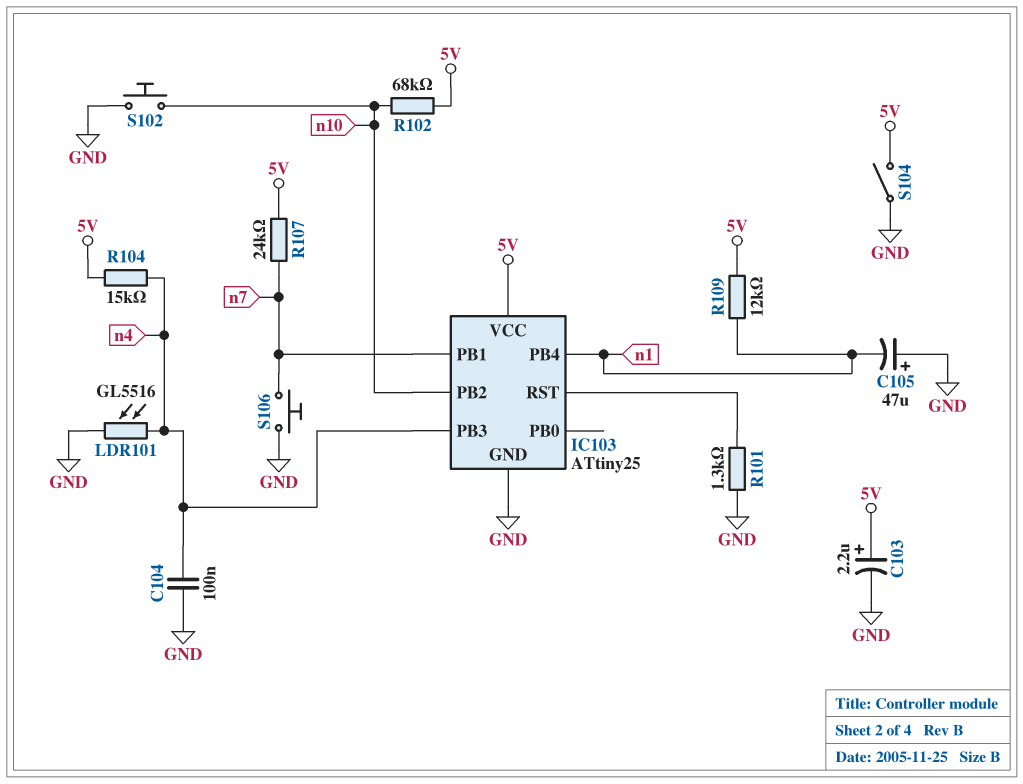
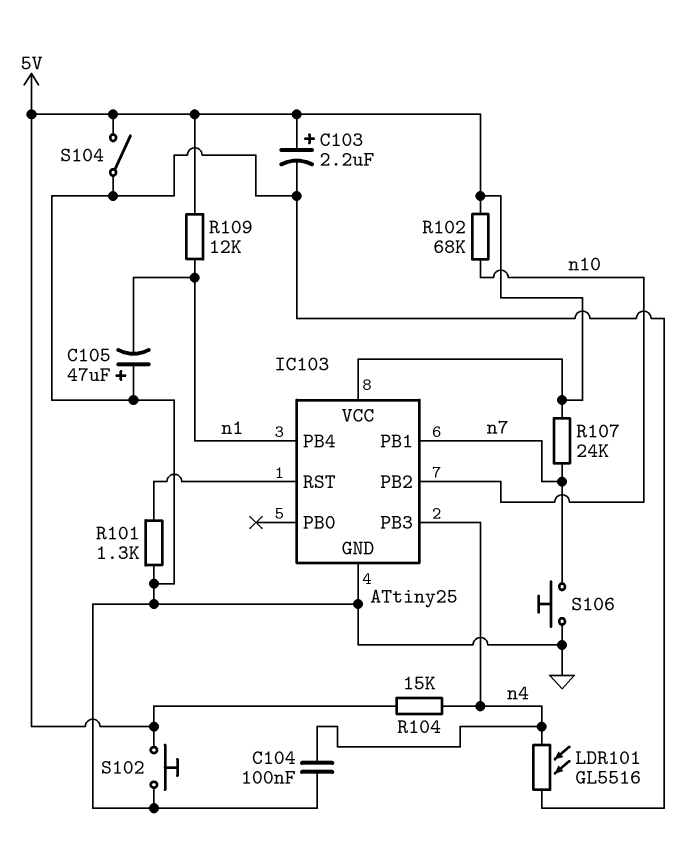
S102: button (GND, n10) -> button (5V, GND)

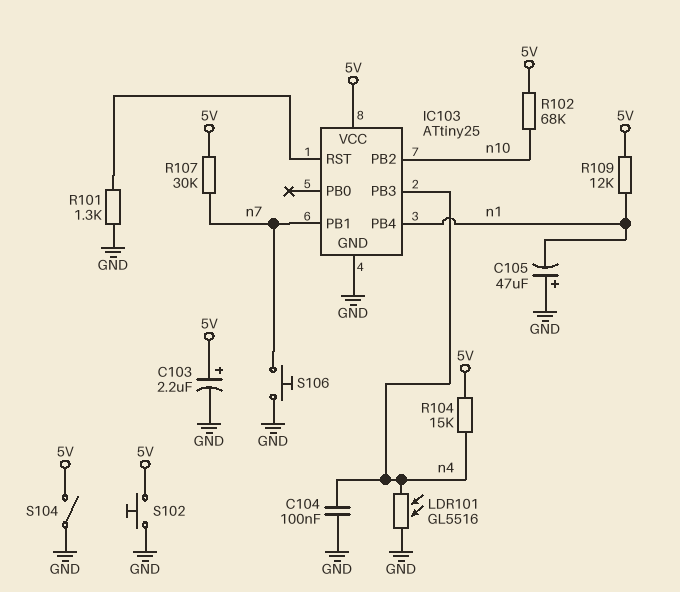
R107: 24k (5V, n7) -> 30k (5V, n7)

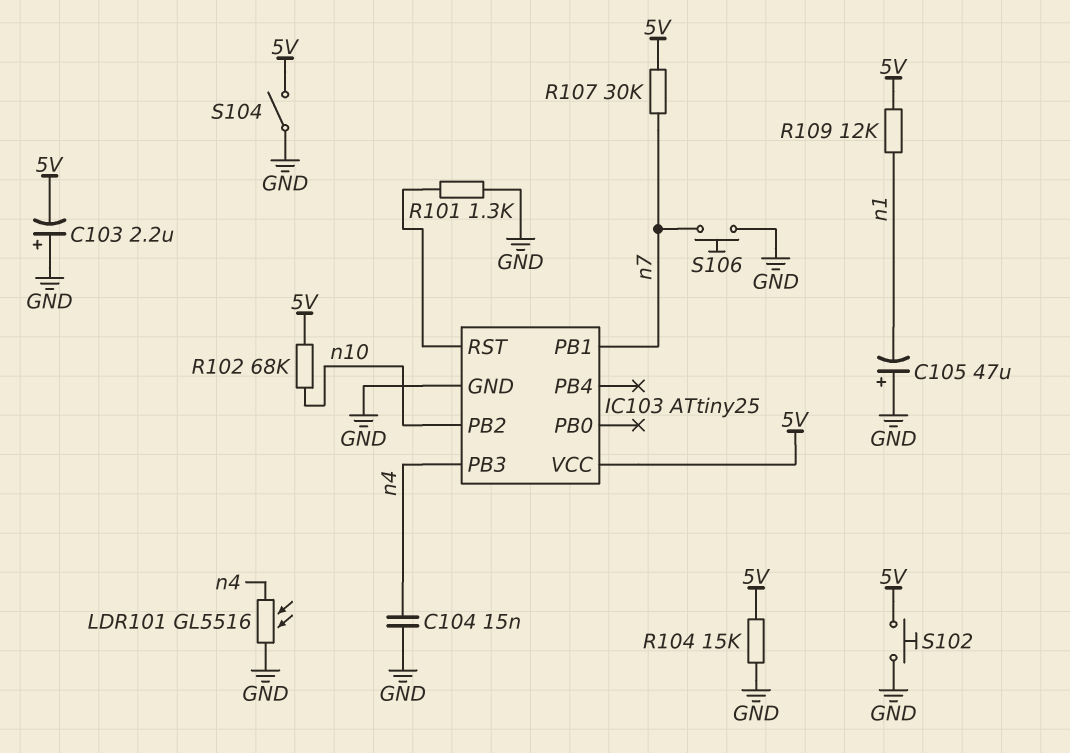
C103: 2.2uF (plus 5V, minus GND) -> 2.2uF (plus GND, minus 5V)
C104: 100nF (GND, n4) -> 15nF (GND, n4)
IC103 pin PB4: n1 -> none
R104: 15k (5V, n4) -> 15k (5V, GND)

